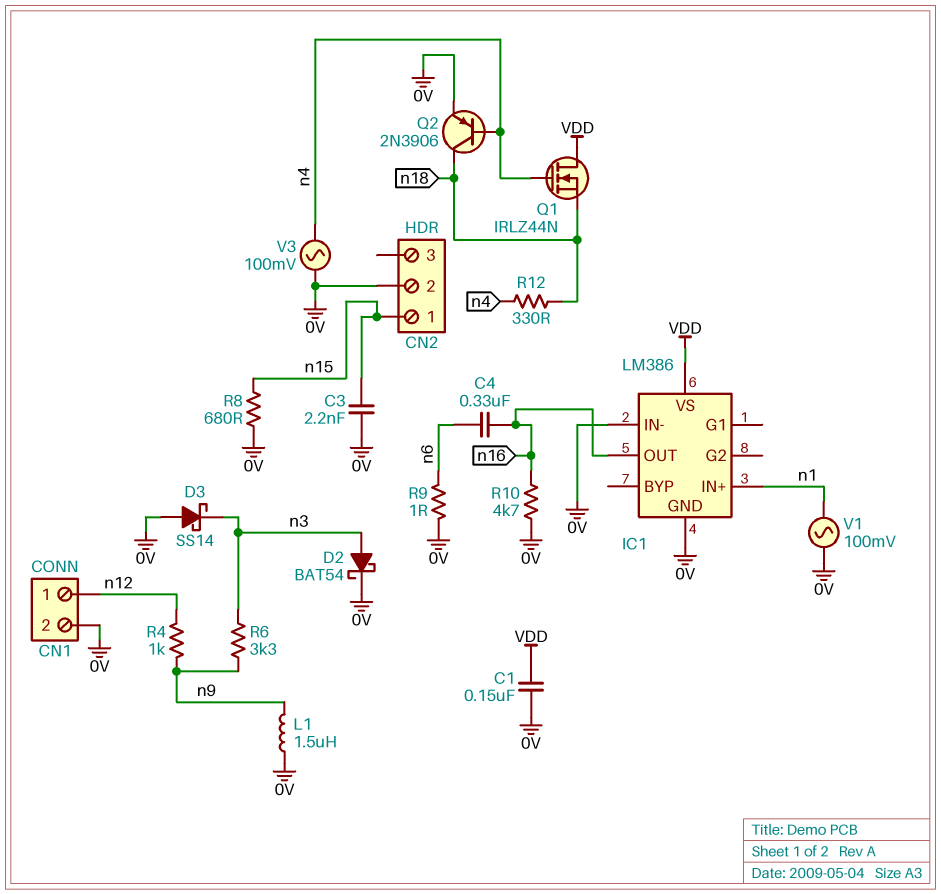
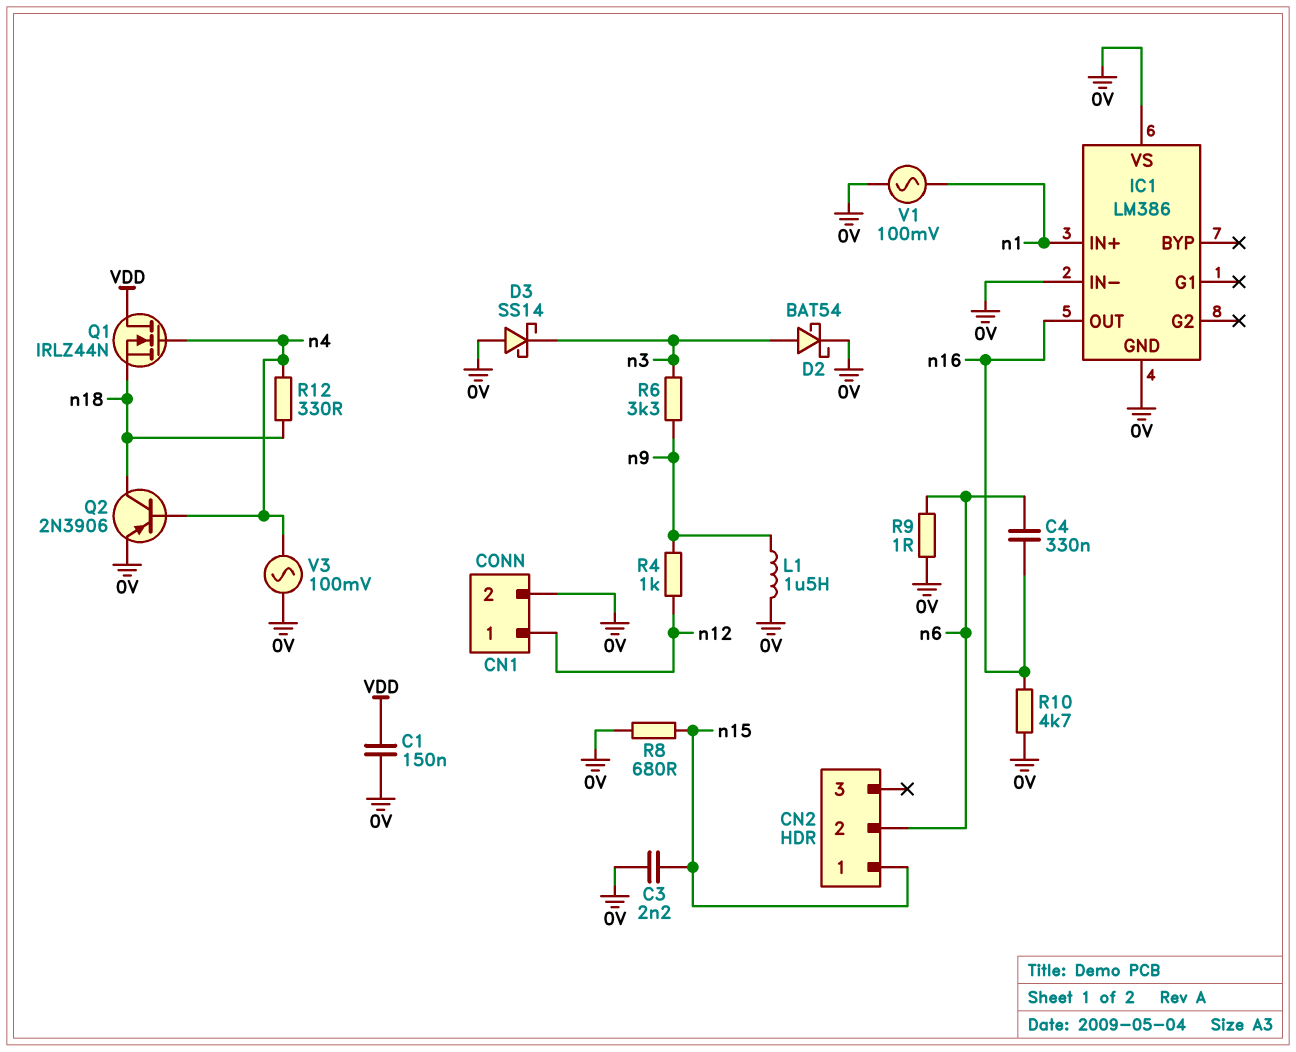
CN2 pin 2: 0V -> n6
IC1 pin VS: VDD -> 0V

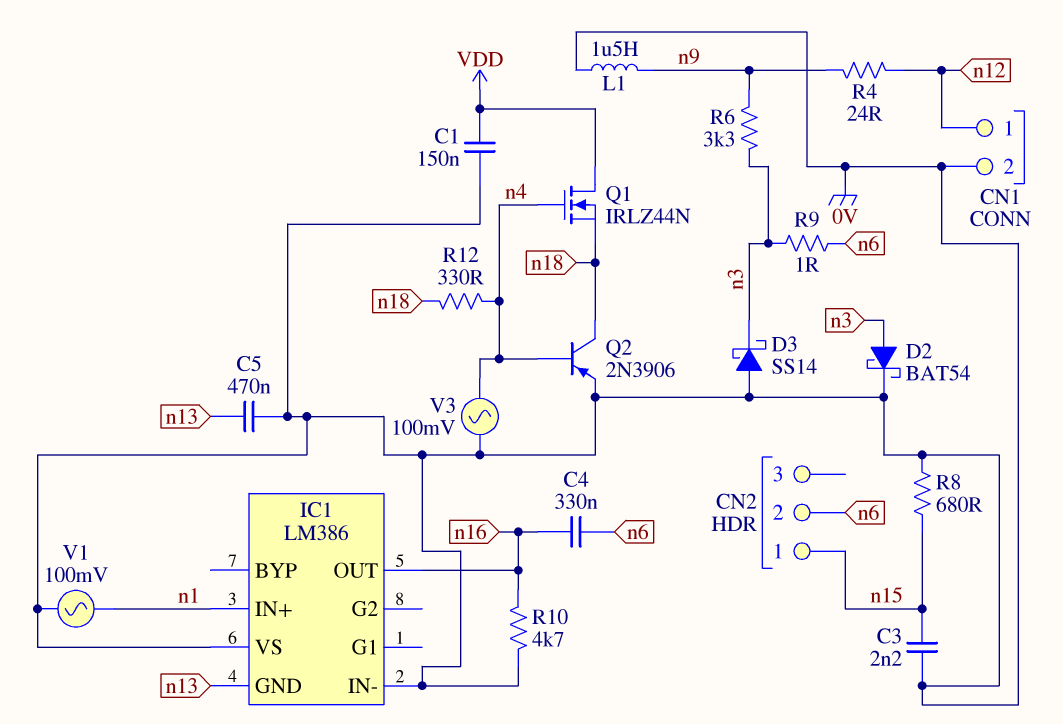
C5: none -> 470nF (0V, n13)
IC1 pin GND: 0V -> n13
R4: 1k (n9, n12) -> 24 (n9, n12)
R9: 1 (0V, n6) -> 1 (n3, n6)

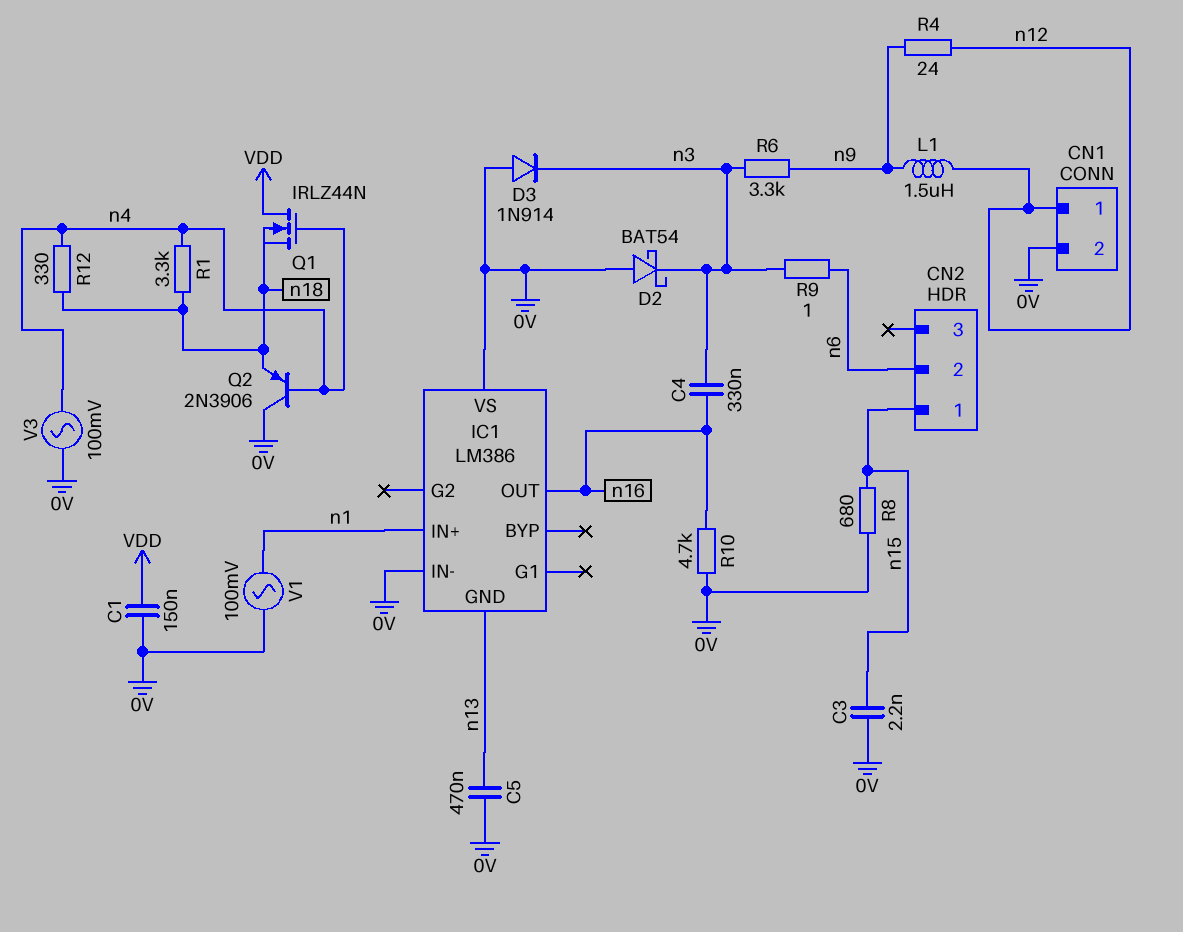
C4: 330nF (n6, n16) -> 330nF (n3, n16)
D2: schottky BAT54 (A n3, K 0V) -> schottky BAT54 (A 0V, K n3)
D3: schottky SS14 (A 0V, K n3) -> diode 1N914 (A 0V, K n3)
L1: 1.5uH (0V, n9) -> 1.5uH (n9, n12)
Q2: PNP 2N3906 (B n4, C n18, E 0V) -> PNP 2N3906 (B n4, C 0V, E n18)
R1: none -> 3.3k (n4, n18)

